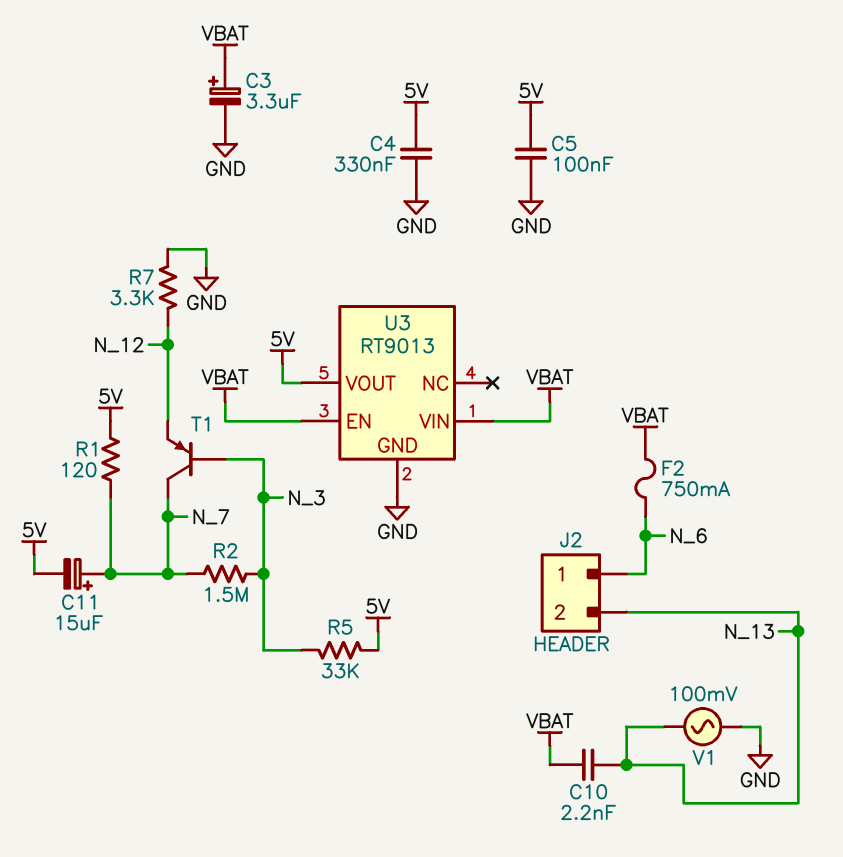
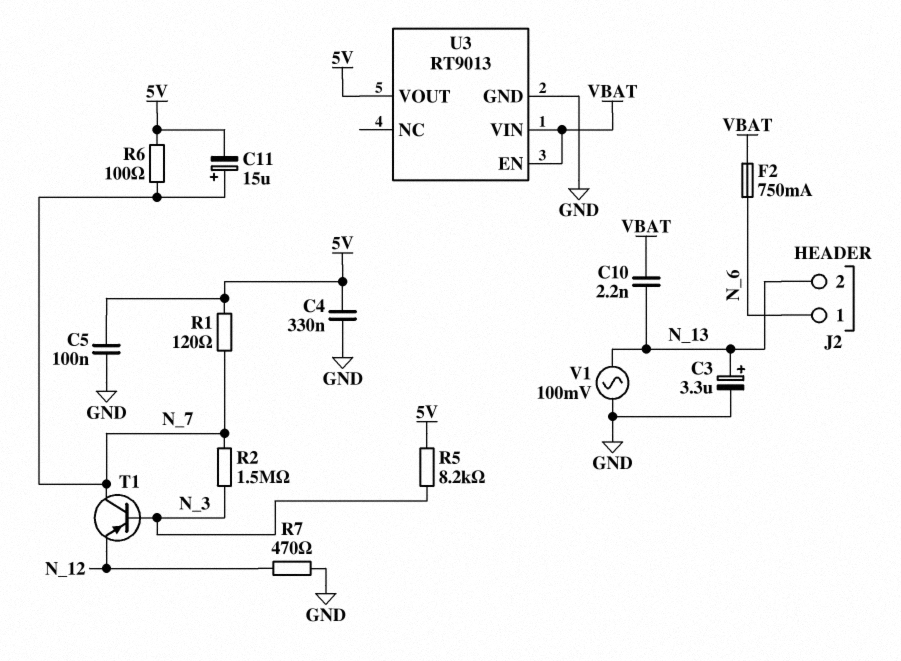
C3: 3.3uF (plus VBAT, minus GND) -> 3.3uF (plus N_13, minus GND)
R5: 33k (5V, N_3) -> 8.2k (5V, N_3)
R6: none -> 100 (5V, N_7)
R7: 3.3k (GND, N_12) -> 470 (GND, N_12)

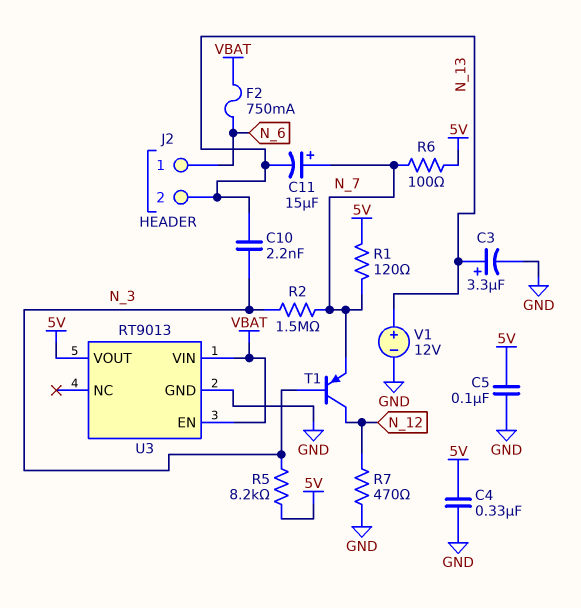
C10: 2.2nF (N_13, VBAT) -> 2.2nF (N_3, N_13)
C11: 15uF (plus N_7, minus 5V) -> 15uF (plus N_7, minus N_13)
T1: PNP (B N_3, C N_7, E N_12) -> PNP (B N_3, C N_12, E N_7)
V1: AC 100mV (GND, N_13) -> 12V (plus N_13, minus GND)

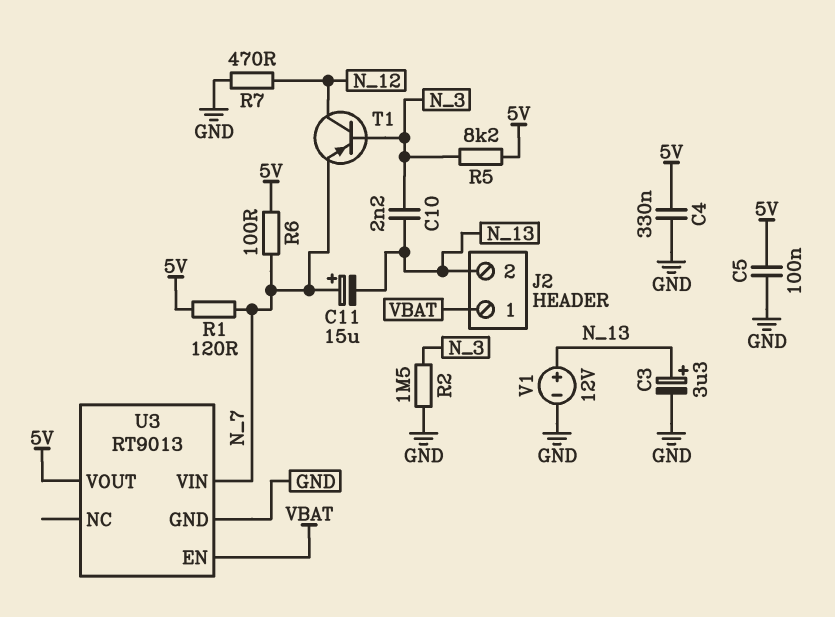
F2: 750mA (N_6, VBAT) -> none
J2 pin 1: N_6 -> VBAT
R2: 1.5M (N_3, N_7) -> 1.5M (GND, N_3)
U3 pin VIN: VBAT -> N_7

